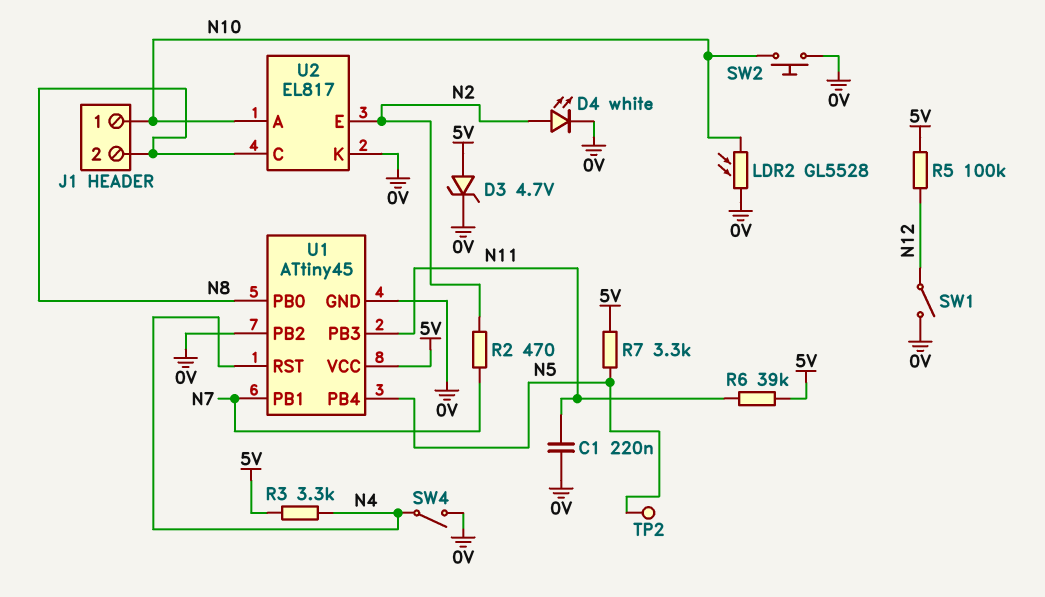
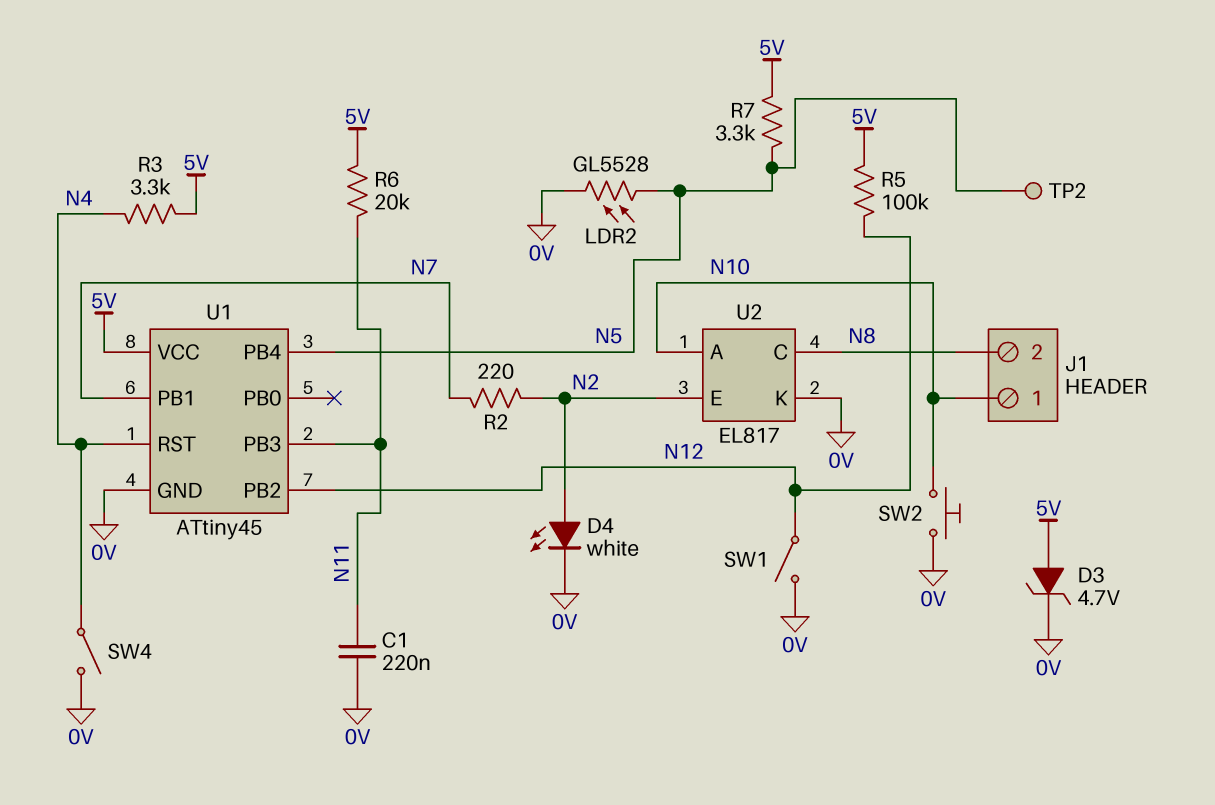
LDR2: GL5528 (0V, N10) -> GL5528 (0V, N5)
R2: 470 (N2, N7) -> 220 (N2, N7)
R6: 39k (5V, N11) -> 20k (5V, N11)
U1 pin PB0: N8 -> none
U1 pin PB2: 0V -> N12

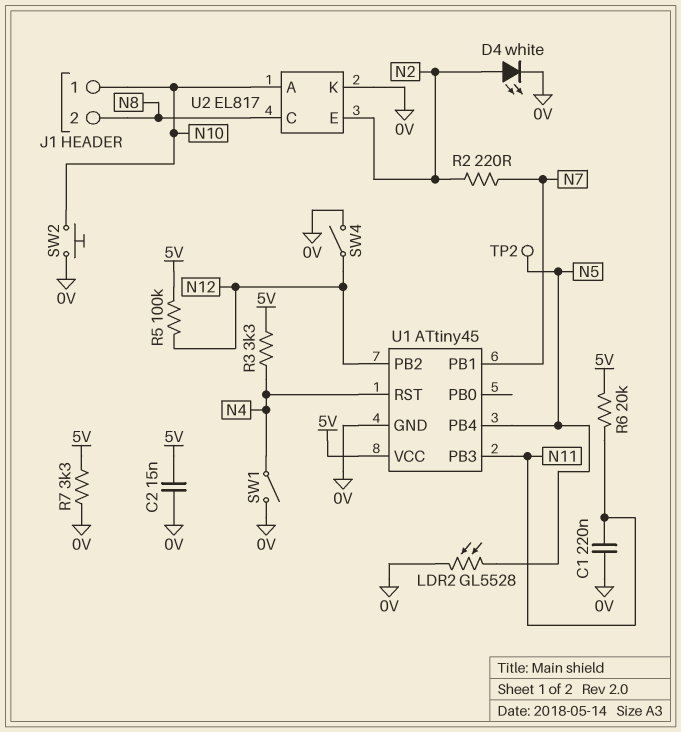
C2: none -> 15nF (0V, 5V)
D3: zener 4.7V (A 5V, K 0V) -> none
R7: 3.3k (5V, N5) -> 3.3k (0V, 5V)
SW1: switch (0V, N12) -> switch (0V, N4)
SW4: switch (0V, N4) -> switch (0V, N12)

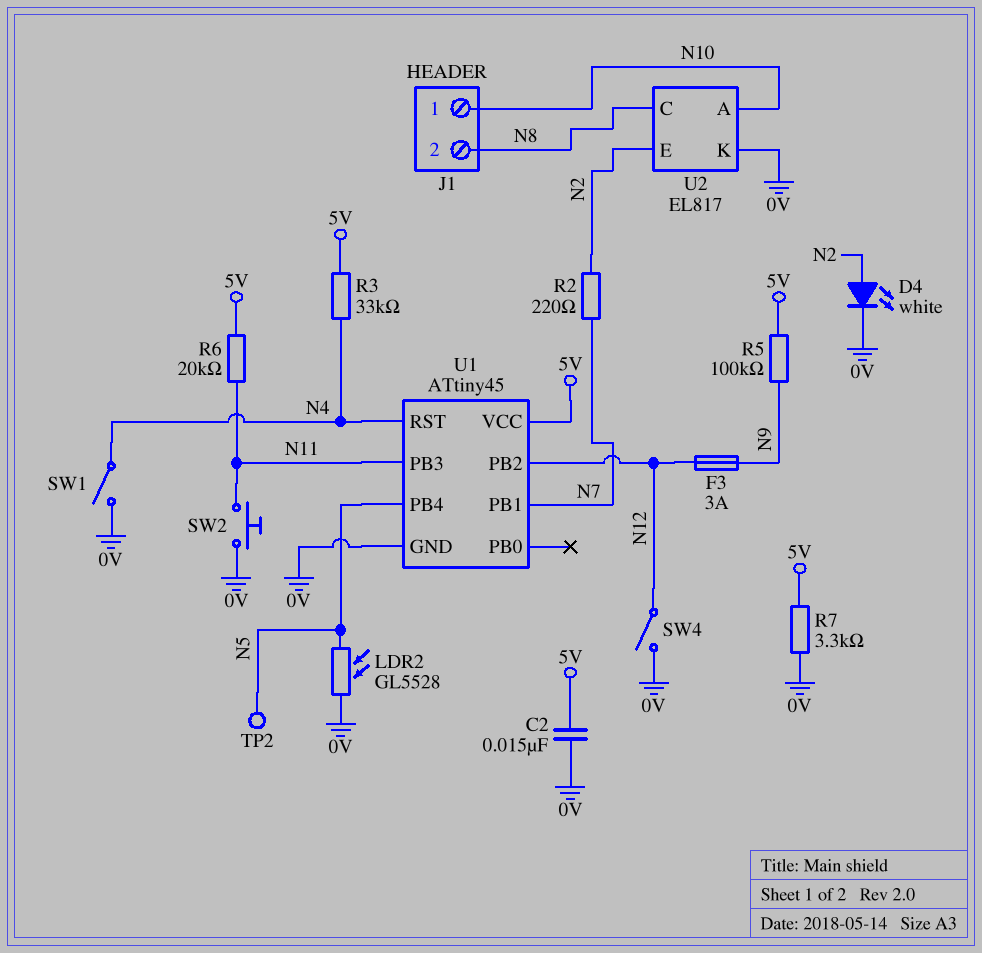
C1: 220nF (0V, N11) -> none
F3: none -> 3A (N9, N12)
R3: 3.3k (5V, N4) -> 33k (5V, N4)
R5: 100k (5V, N12) -> 100k (5V, N9)
SW2: button (0V, N10) -> button (0V, N11)

